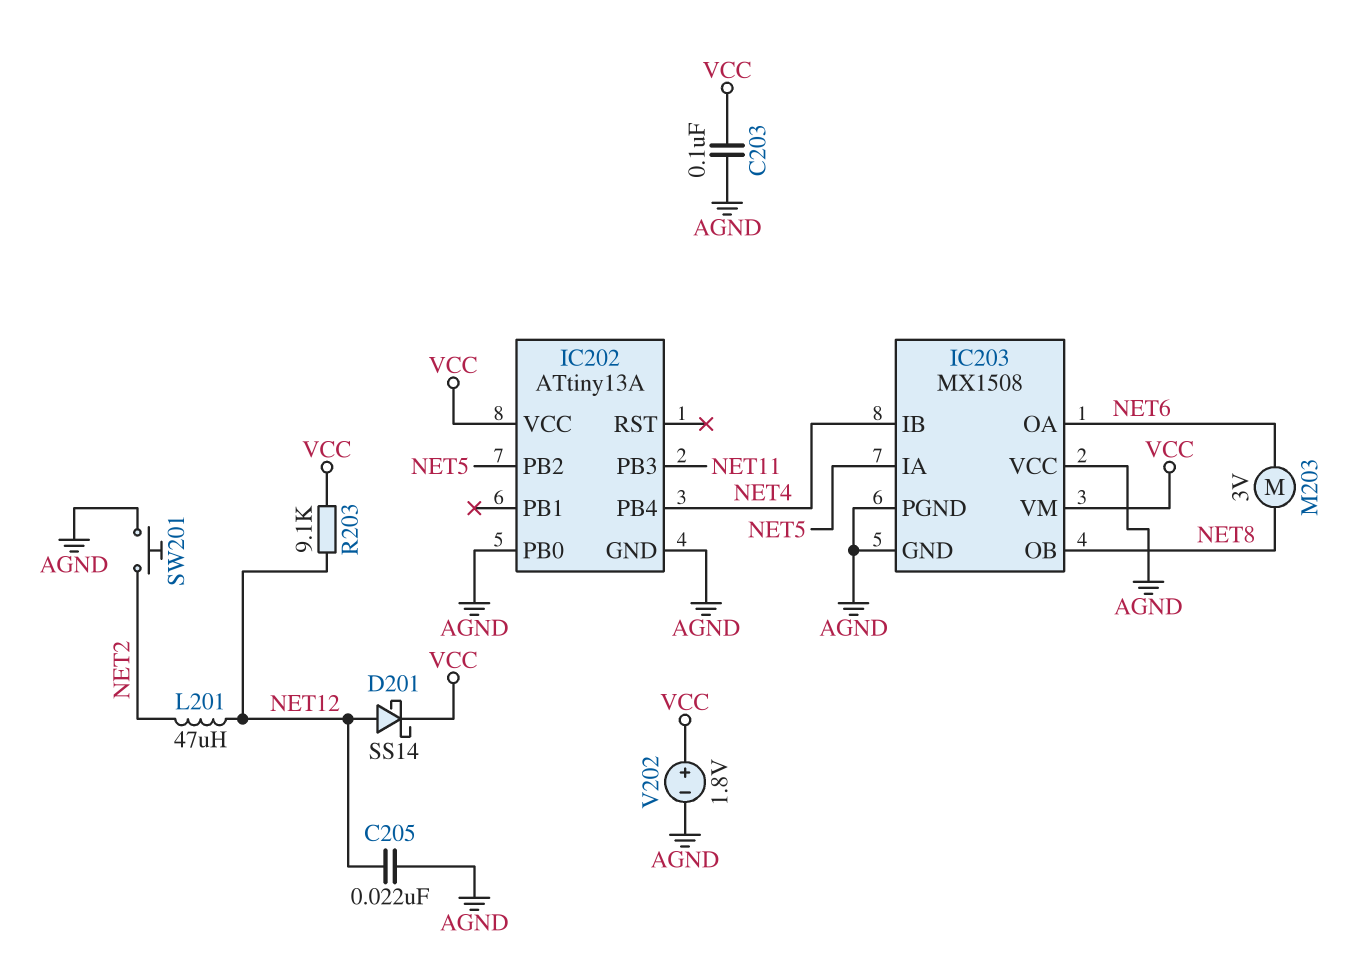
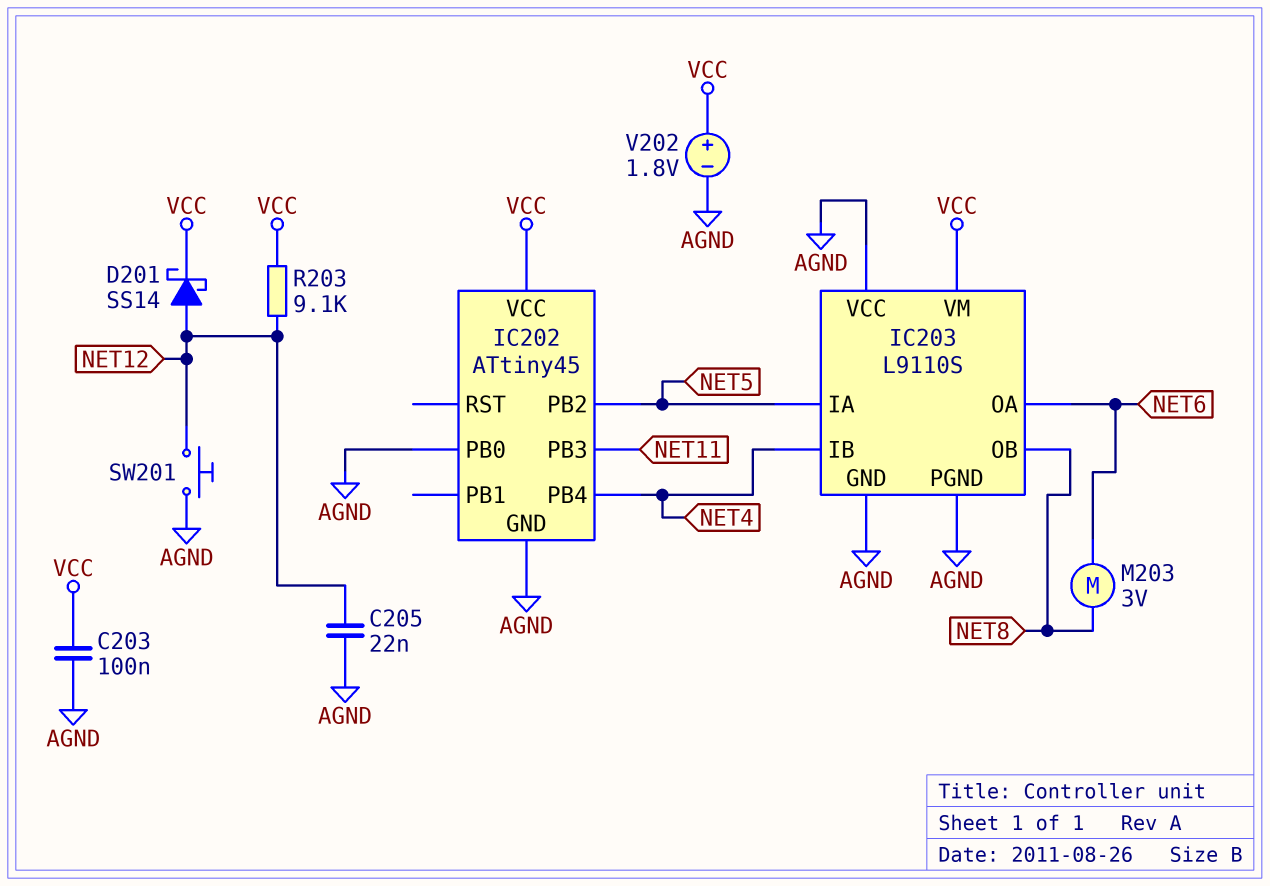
IC202: ATtiny13A -> ATtiny45
IC203: MX1508 -> L9110S
L201: 47uH (NET2, NET12) -> none
SW201: button (AGND, NET2) -> button (AGND, NET12)

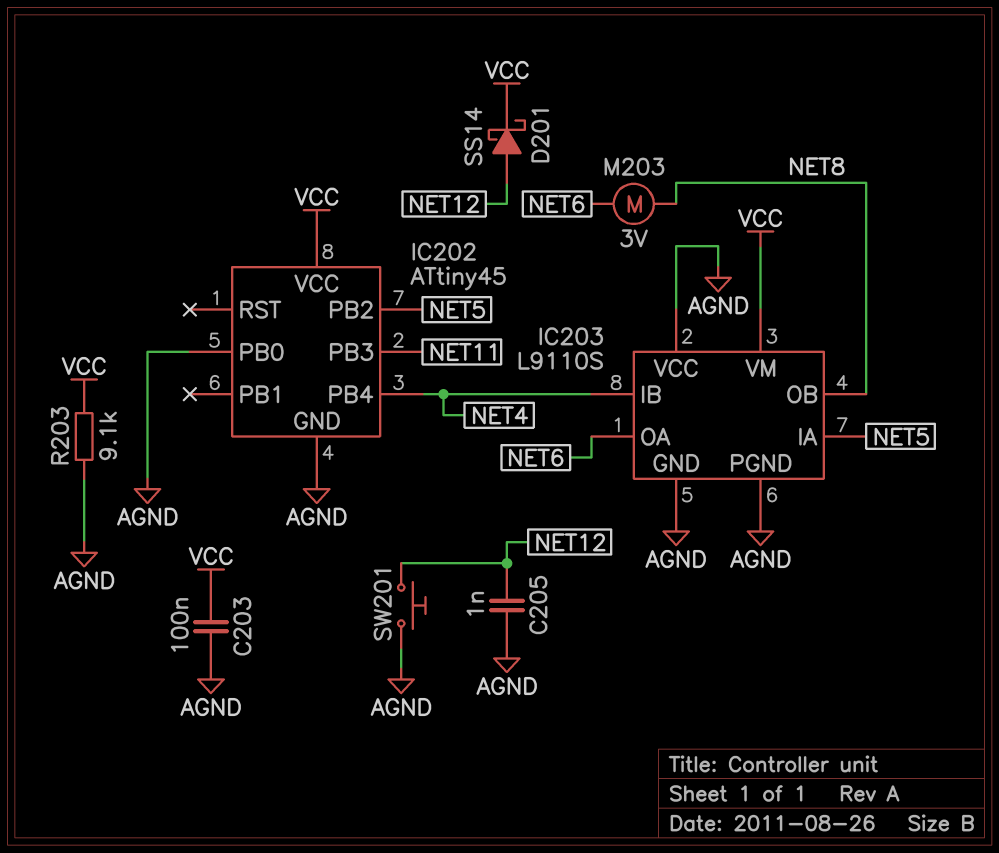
C205: 22nF (AGND, NET12) -> 1nF (AGND, NET12)
R203: 9.1k (NET12, VCC) -> 9.1k (AGND, VCC)
V202: 1.8V (plus VCC, minus AGND) -> none

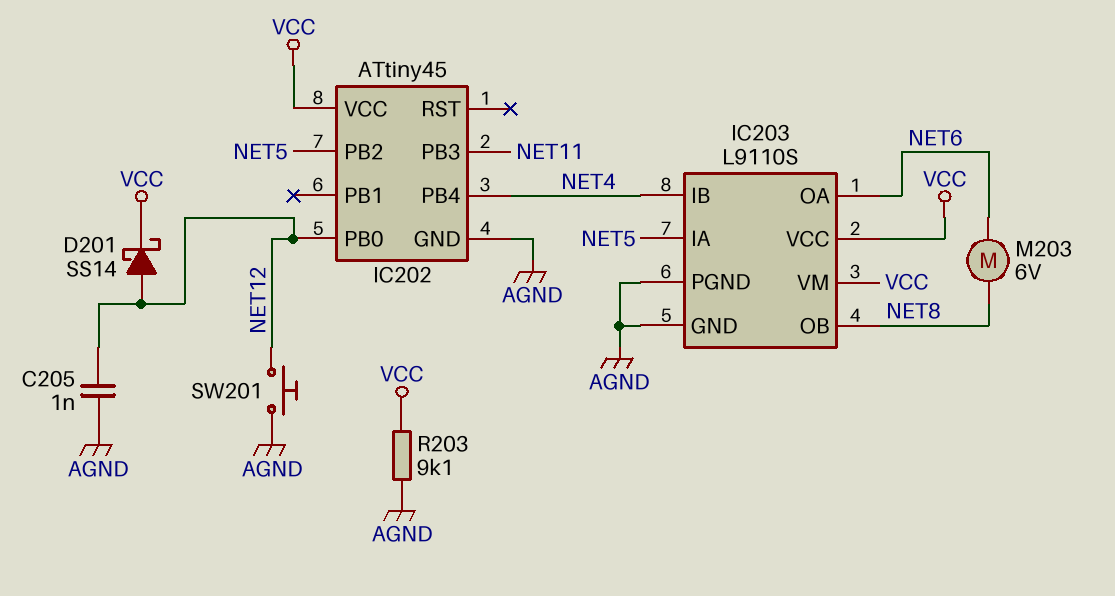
C203: 100nF (AGND, VCC) -> none
IC202 pin PB0: AGND -> NET12
IC203 pin VCC: AGND -> VCC
M203: motor 3V (NET6, NET8) -> motor 6V (NET6, NET8)

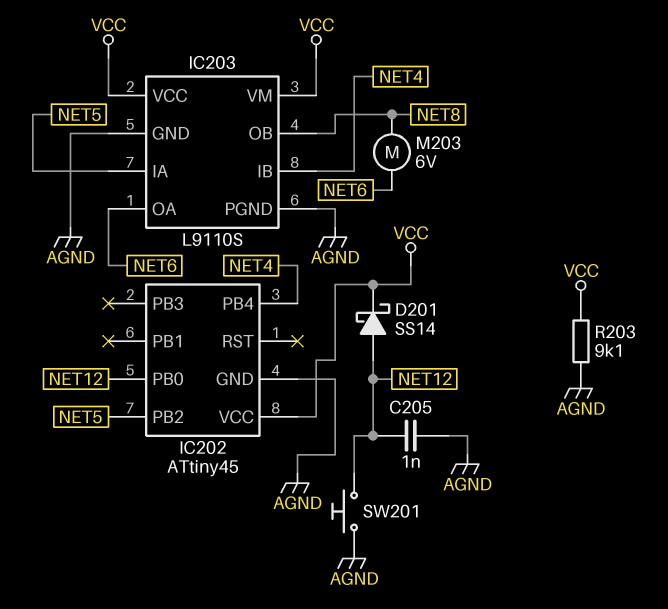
IC202 pin PB3: NET11 -> none

